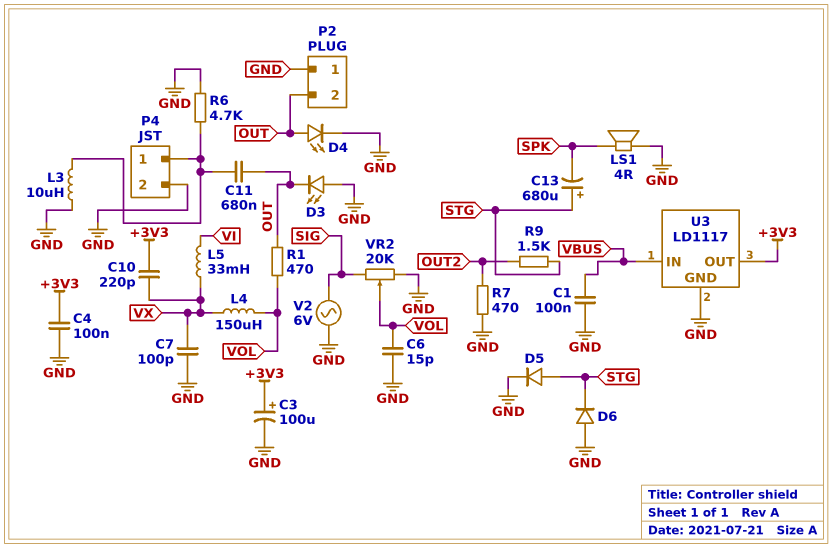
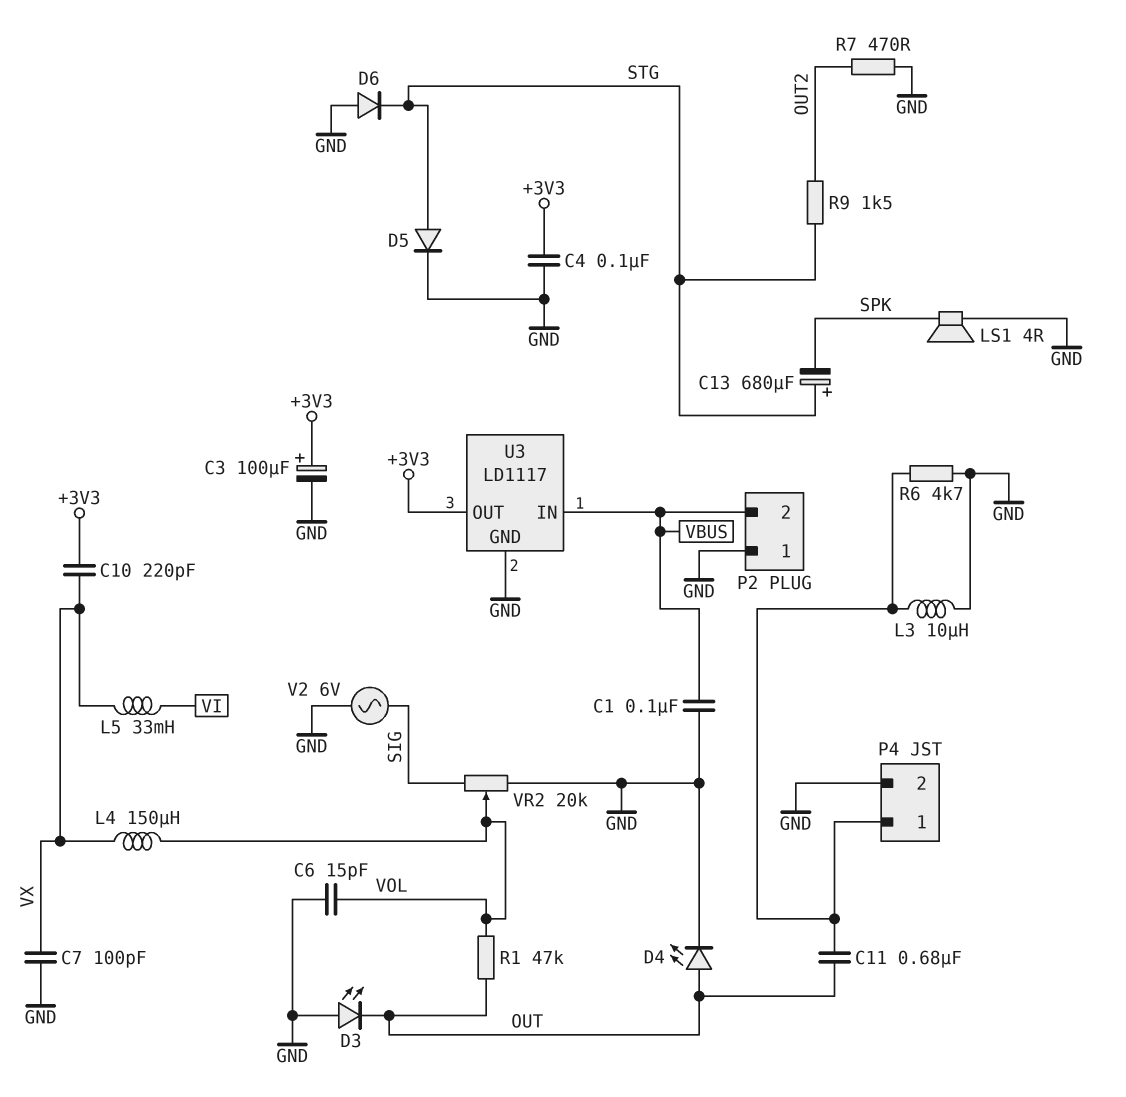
P2 pin 2: OUT -> VBUS
R1: 470 (OUT, VOL) -> 47k (OUT, VOL)

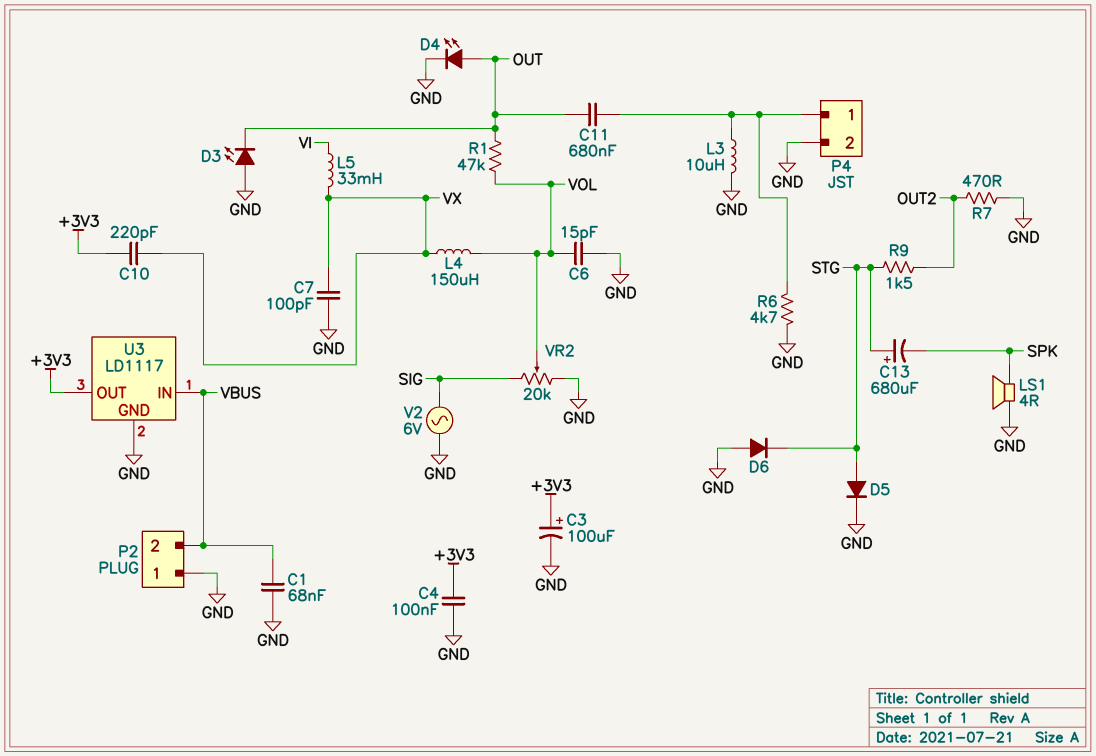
C1: 100nF (GND, VBUS) -> 68nF (GND, VBUS)

